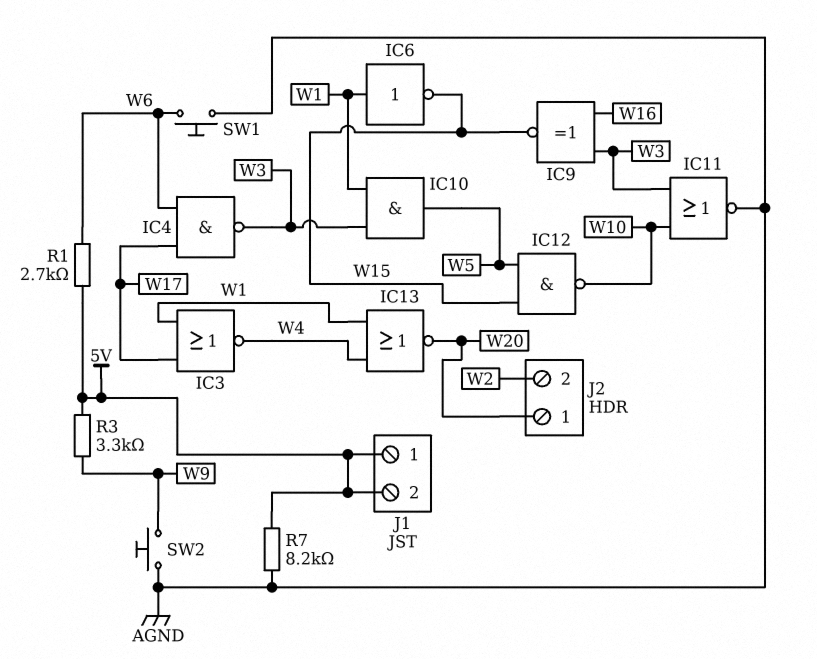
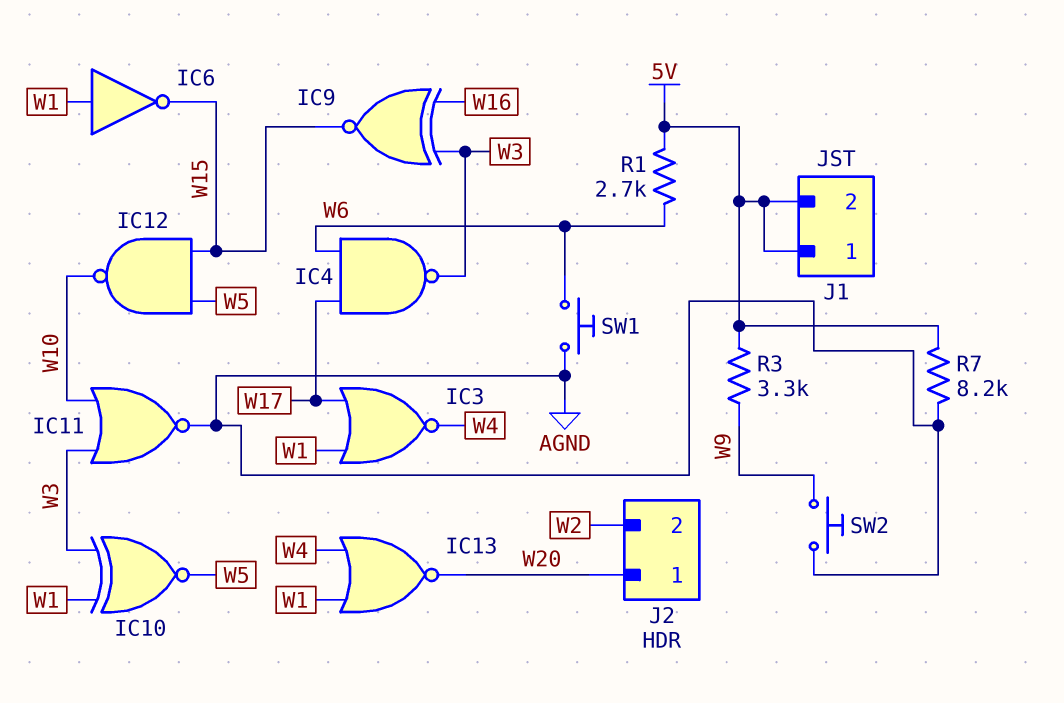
IC10: AND (in W1, in W3, out W5) -> XNOR (in W1, in W3, out W5)

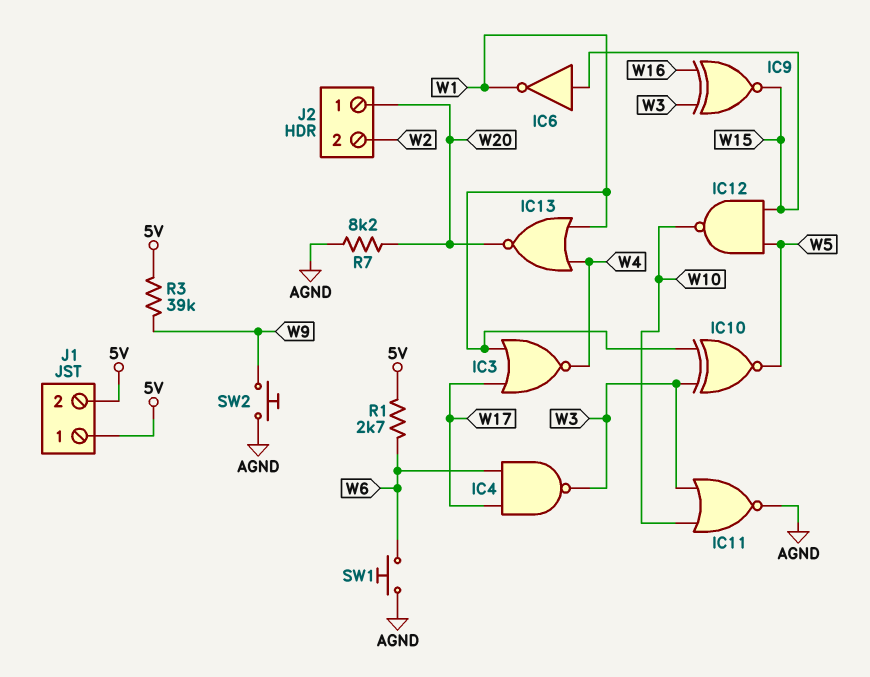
IC6: NOT (in W1, out W15) -> NOT (in W15, out W1)
R3: 3.3k (5V, W9) -> 39k (5V, W9)
R7: 8.2k (5V, AGND) -> 8.2k (AGND, W20)

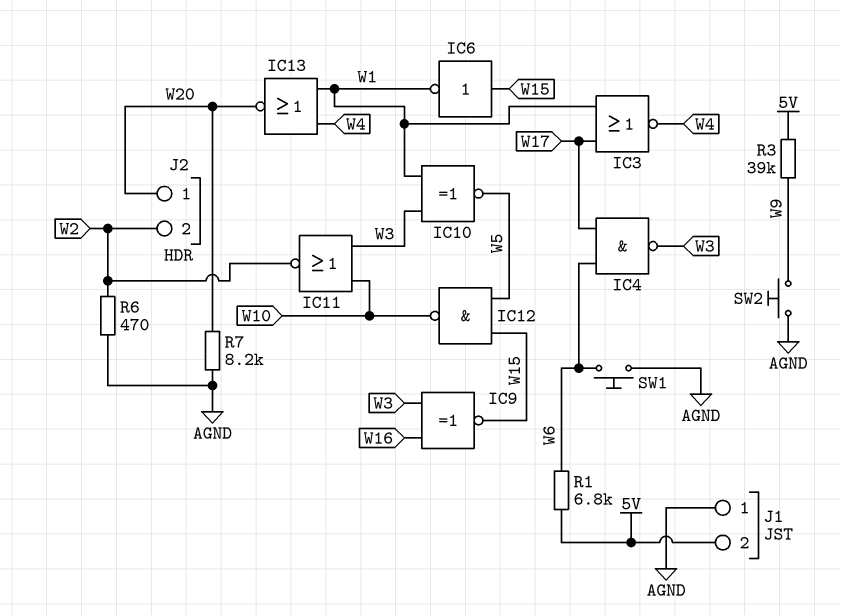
IC11: NOR (in W3, in W10, out AGND) -> NOR (in W3, in W10, out W2)
J1 pin 1: 5V -> AGND
R1: 2.7k (5V, W6) -> 6.8k (5V, W6)
R6: none -> 470 (AGND, W2)

